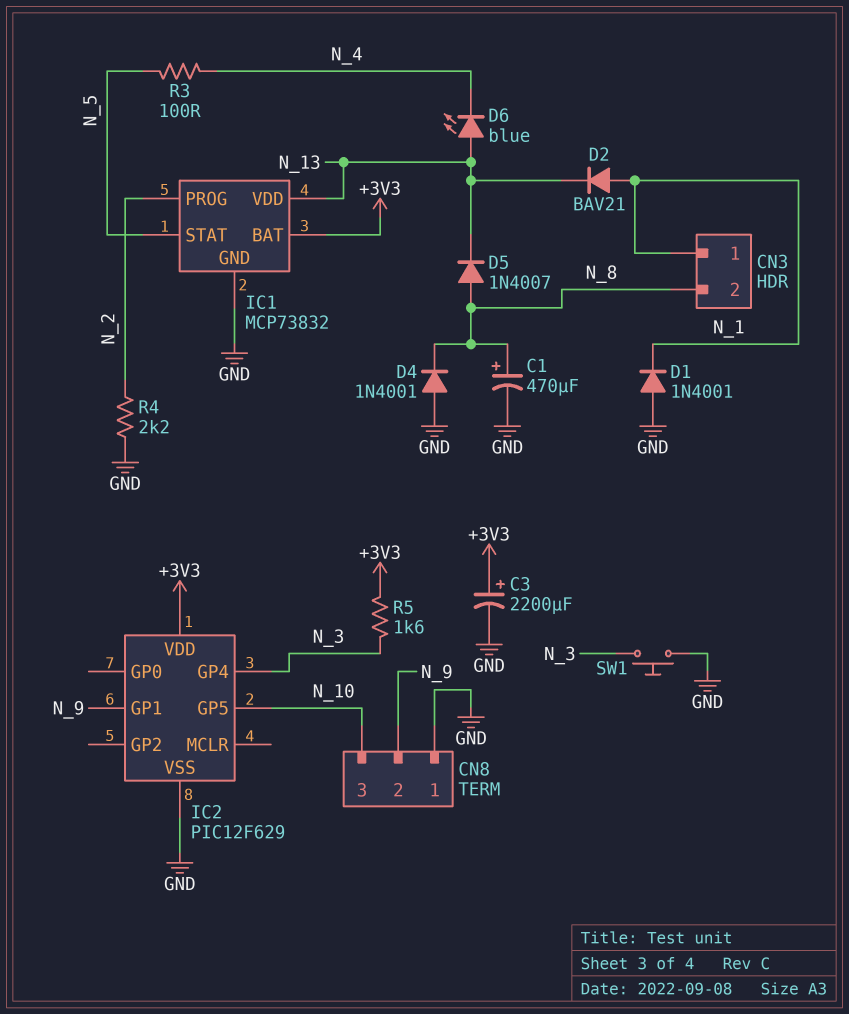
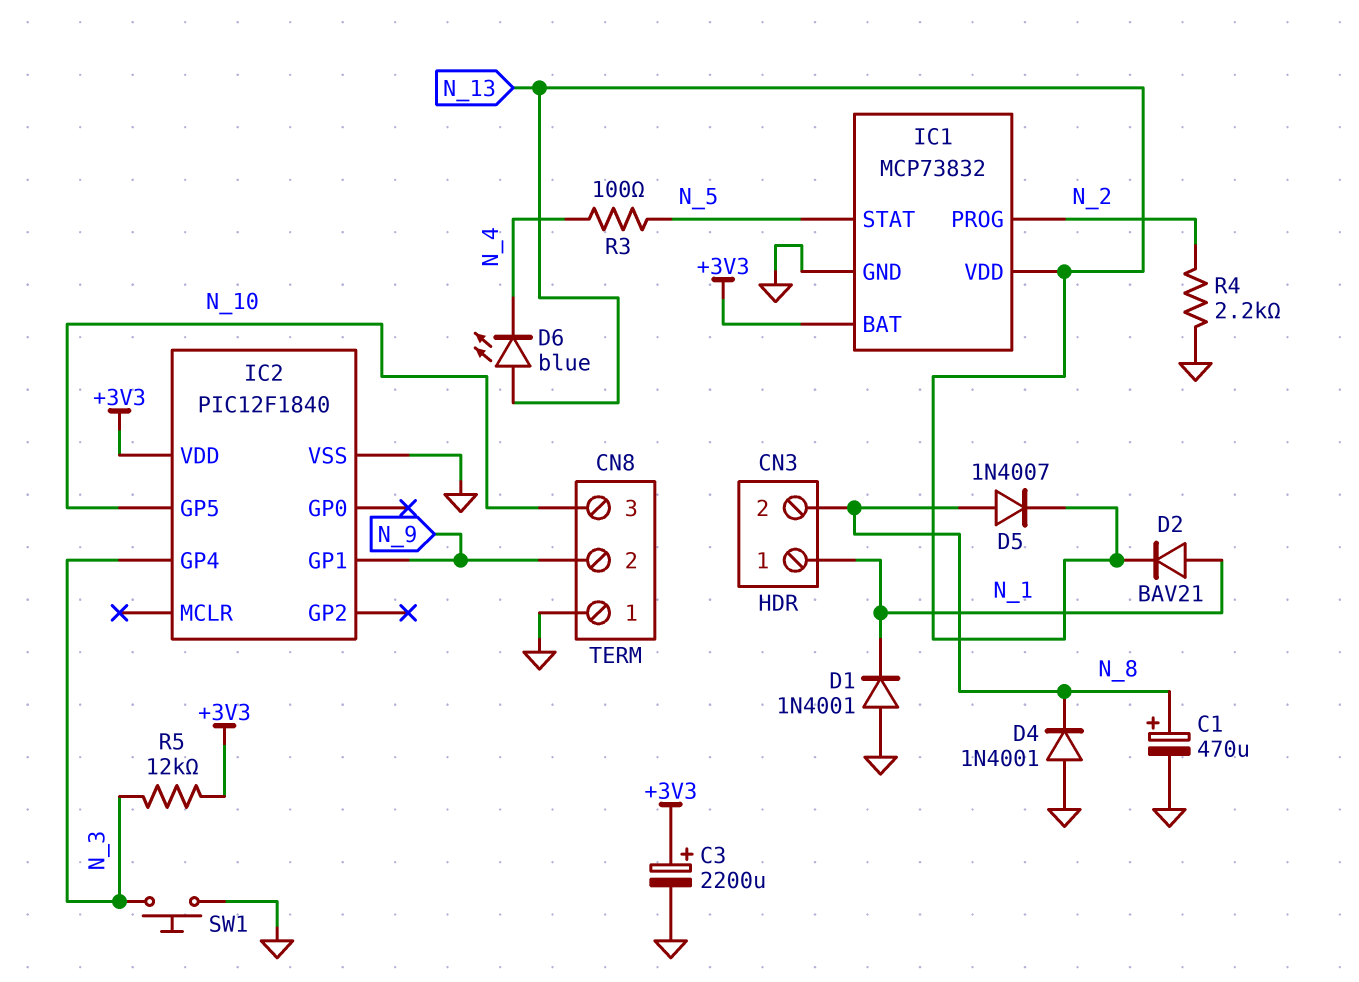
IC2: PIC12F629 -> PIC12F1840
R5: 1.6k (+3V3, N_3) -> 12k (+3V3, N_3)

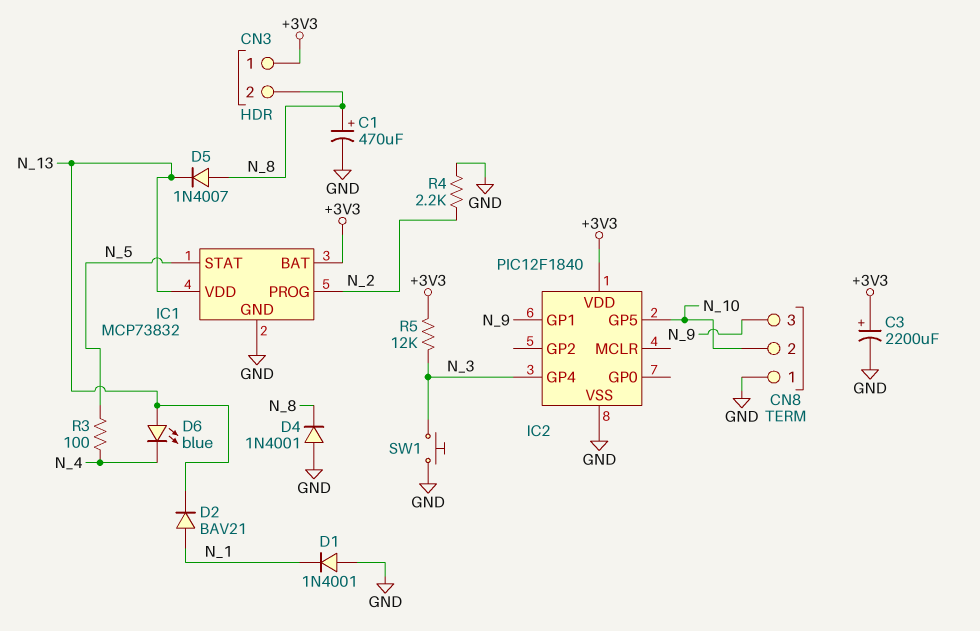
CN3 pin 1: N_1 -> +3V3
CN8 pin 2: N_9 -> N_10
CN8 pin 3: N_10 -> N_9

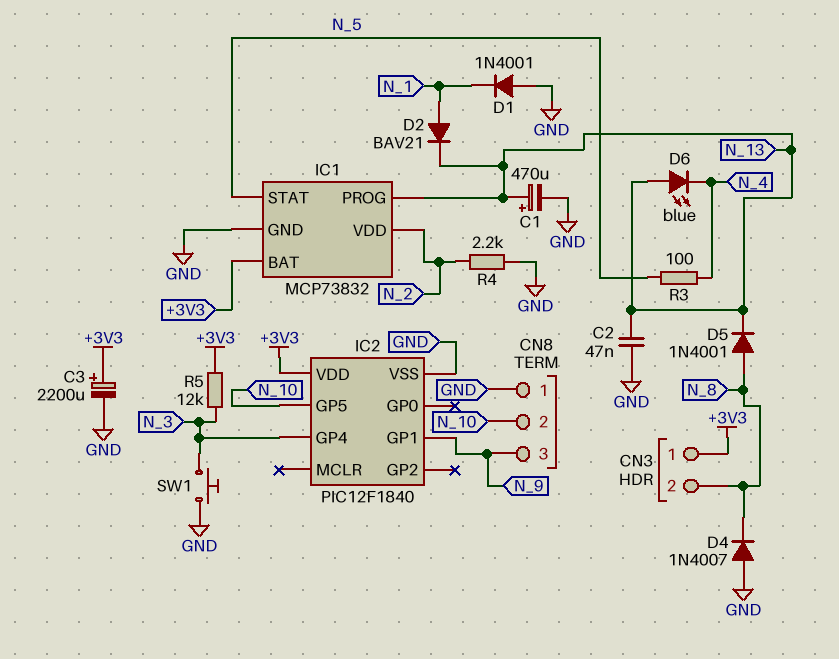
C1: 470uF (plus N_8, minus GND) -> 470uF (plus N_13, minus GND)
C2: none -> 47nF (GND, N_13)
D4: diode 1N4001 (A GND, K N_8) -> diode 1N4007 (A GND, K N_8)
D5: diode 1N4007 (A N_8, K N_13) -> diode 1N4001 (A N_8, K N_13)
IC1 pin PROG: N_2 -> N_13
IC1 pin VDD: N_13 -> N_2

